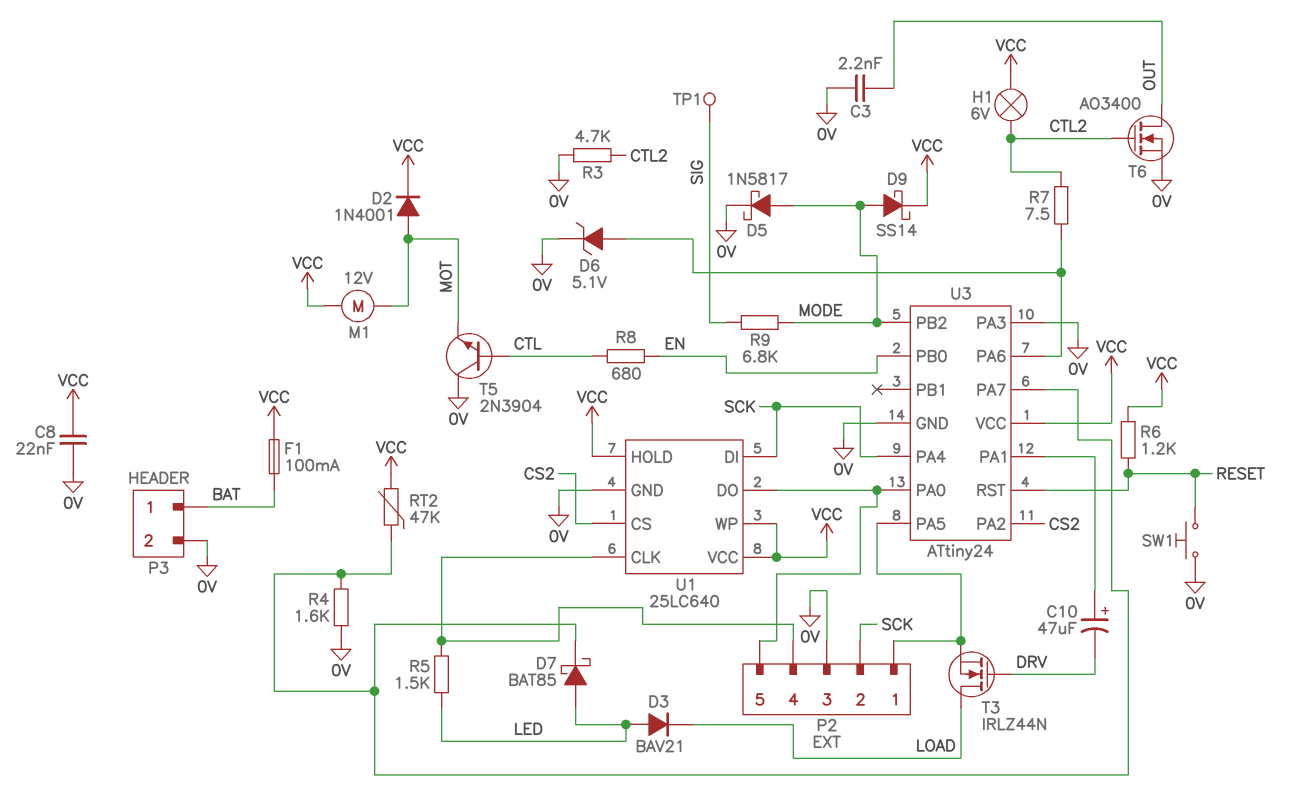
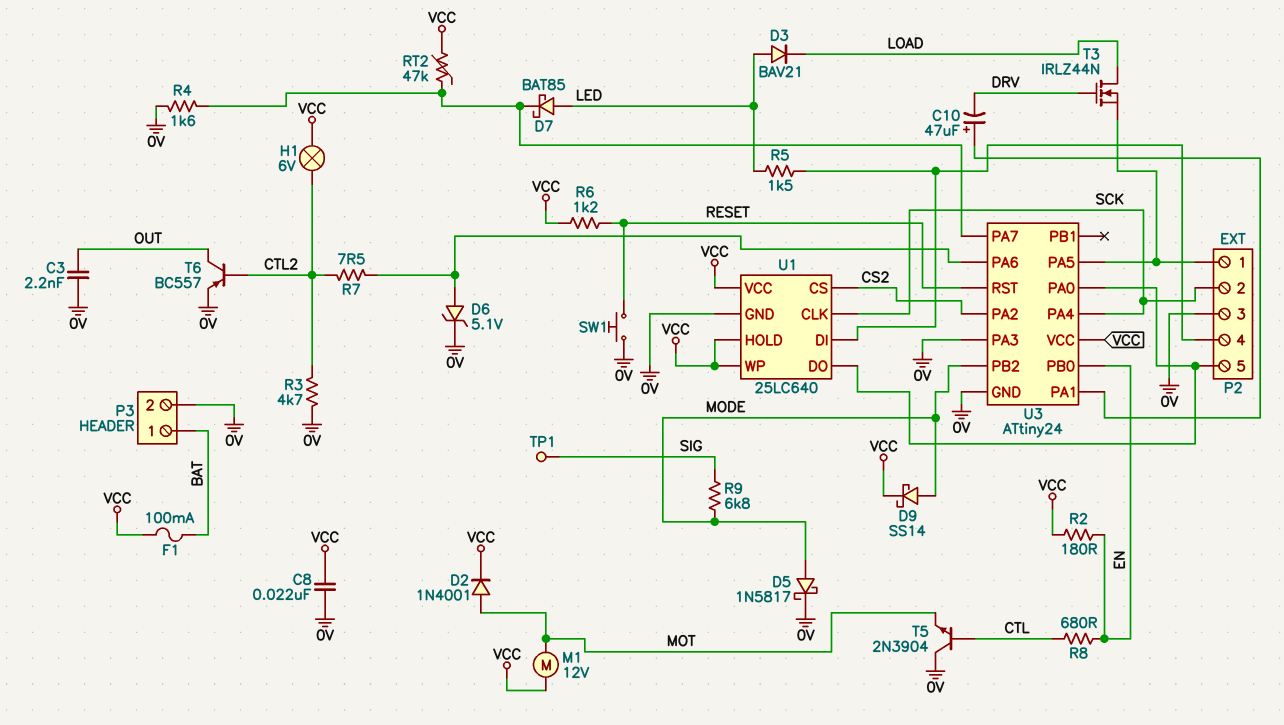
R2: none -> 180 (EN, VCC)
T6: NMOS AO3400 (G CTL2, D OUT, S 0V) -> PNP BC557 (B CTL2, C OUT, E 0V)
U1 pin CLK: P2/4 -> SCK
U1 pin DI: SCK -> P2/4

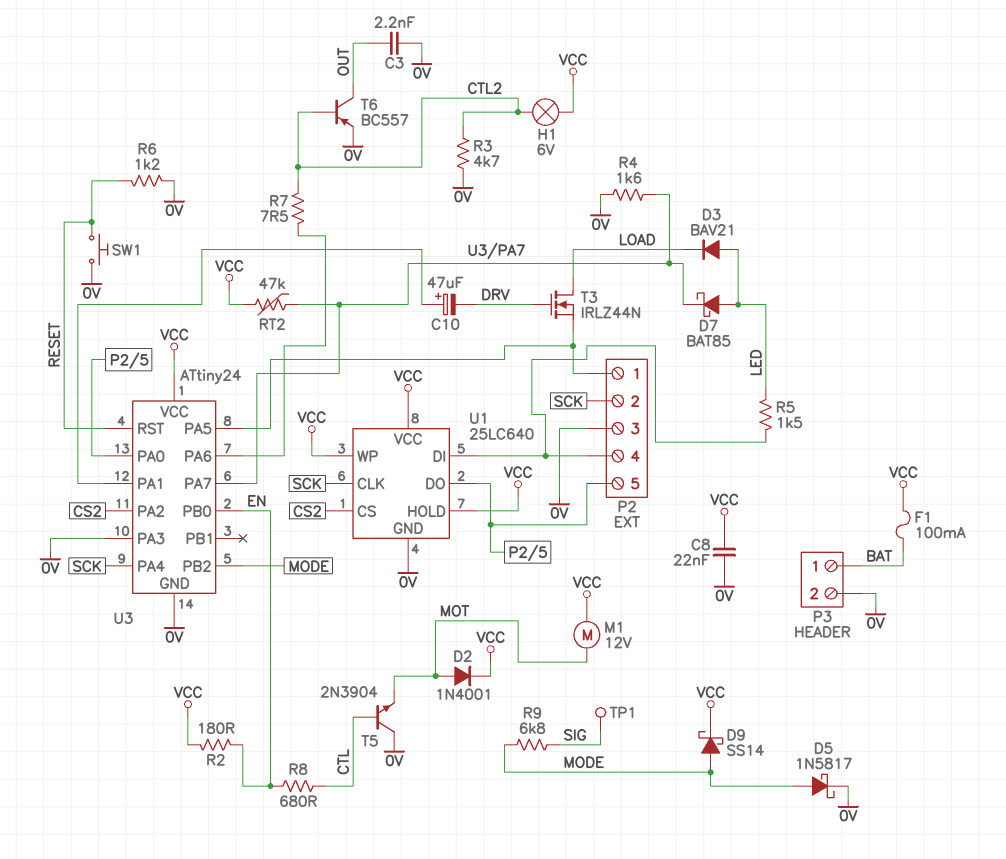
D6: zener 5.1V (A U3/PA6, K 0V) -> none
R6: 1.2k (RESET, VCC) -> 1.2k (0V, RESET)

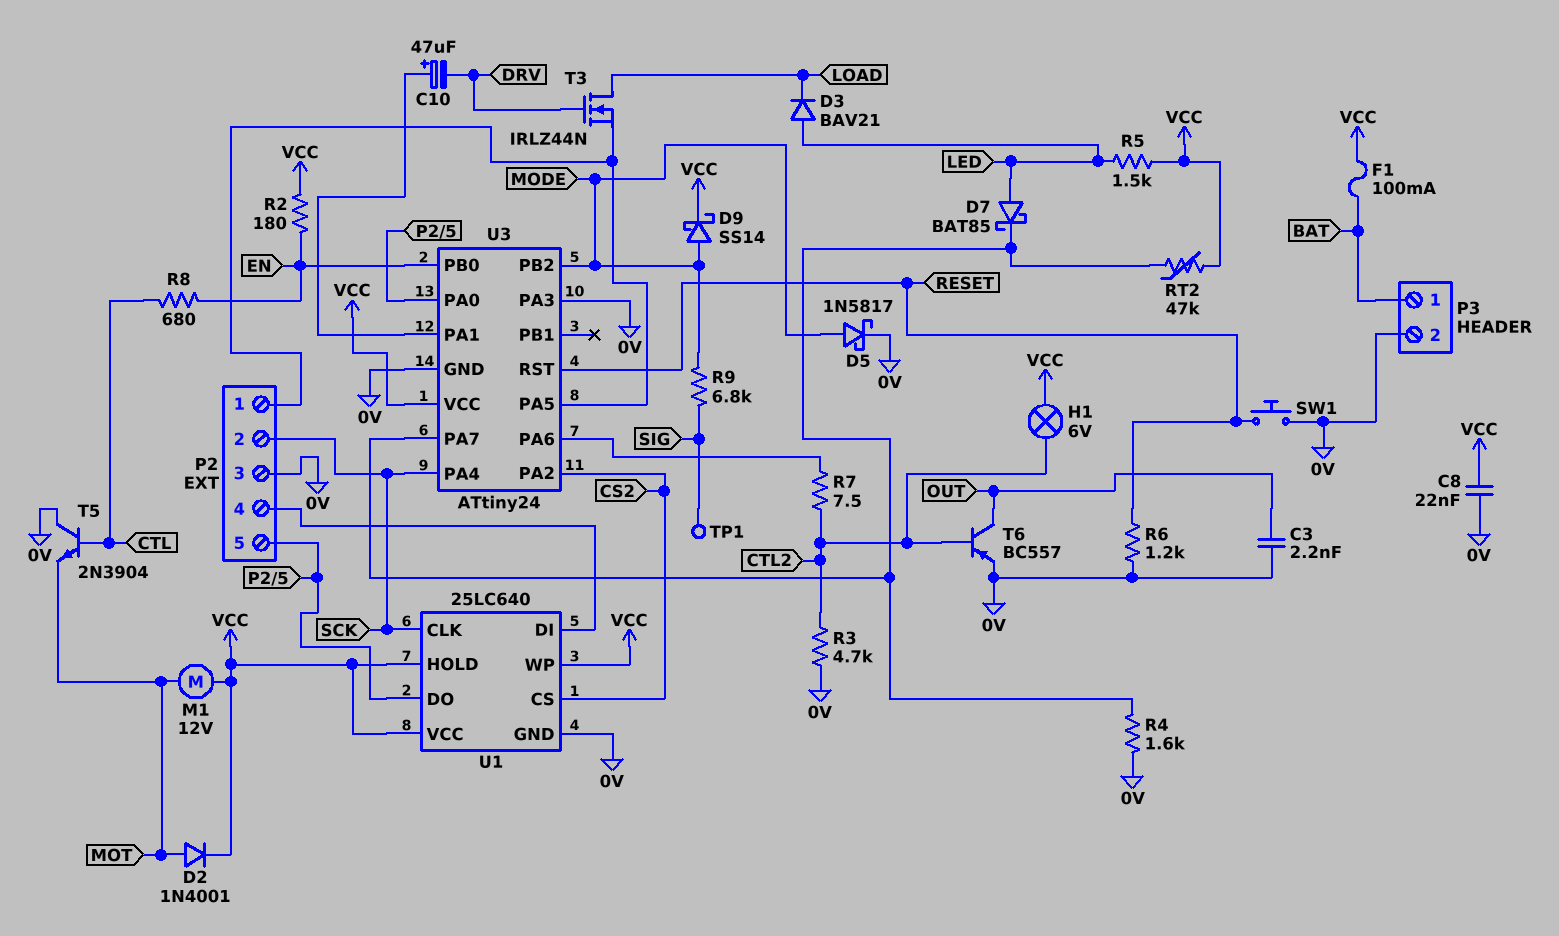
R5: 1.5k (LED, P2/4) -> 1.5k (LED, VCC)

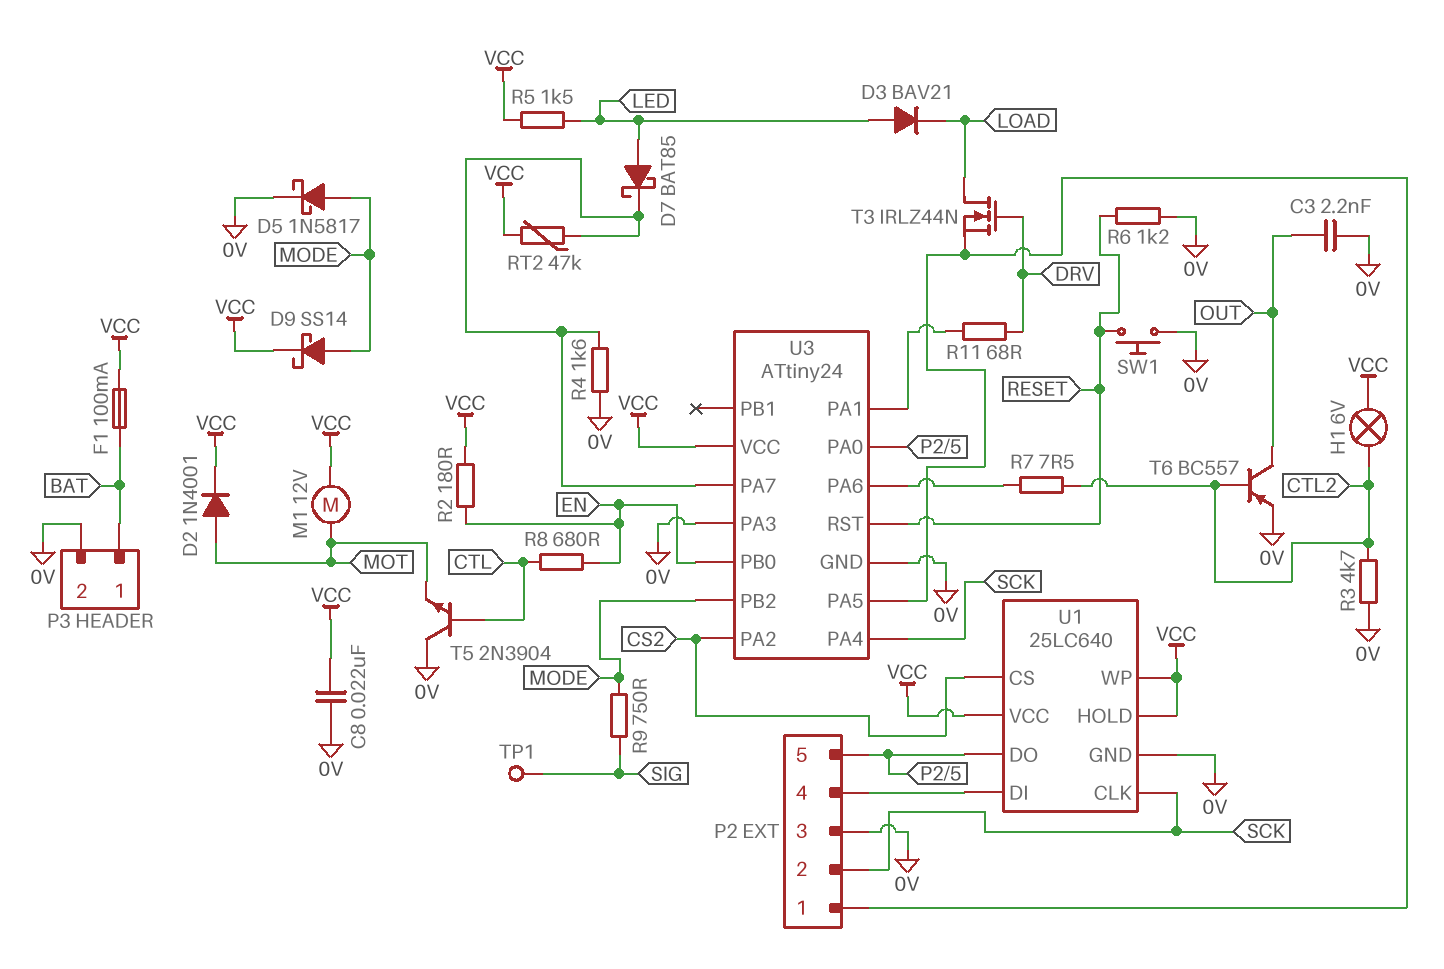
C10: 47uF (plus U3/PA1, minus DRV) -> none
R9: 6.8k (MODE, SIG) -> 750 (MODE, SIG)
R11: none -> 68 (DRV, U3/PA1)

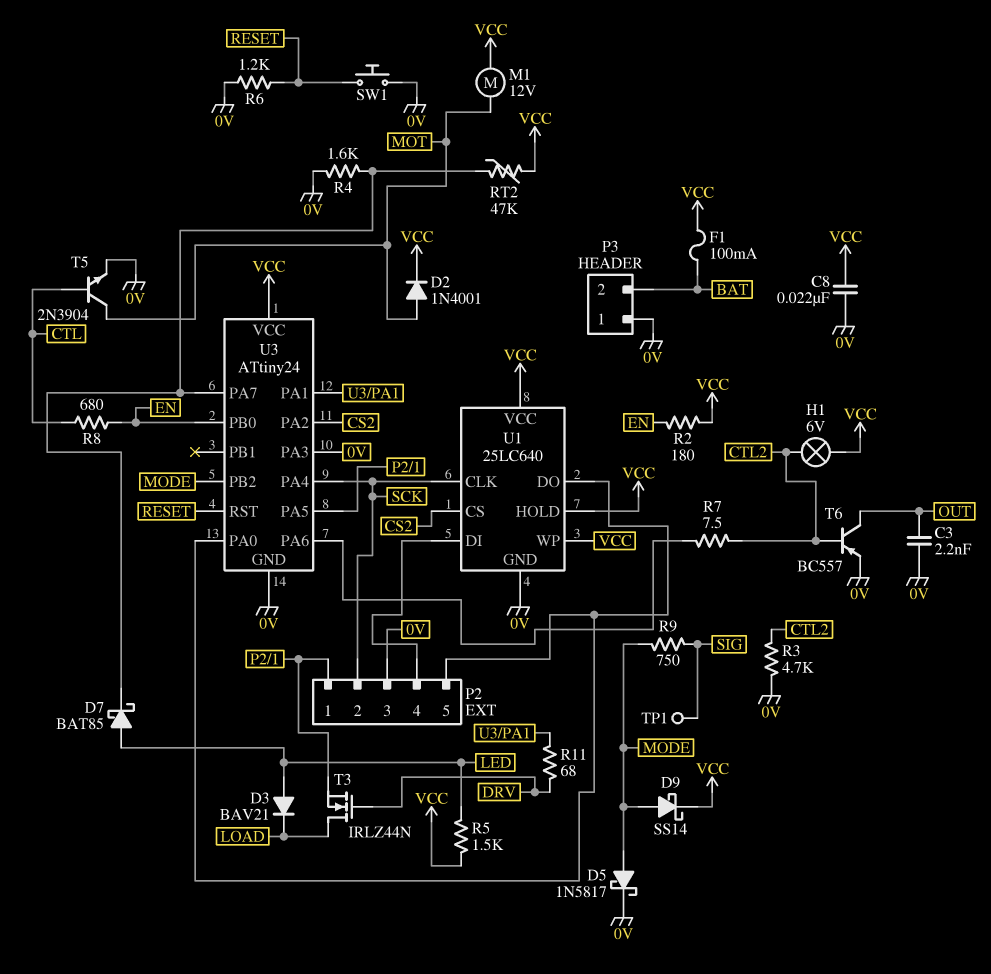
P3 pin 1: BAT -> 0V
P3 pin 2: 0V -> BAT
T5: NPN 2N3904 (B CTL, C 0V, E MOT) -> NPN 2N3904 (B CTL, C MOT, E 0V)

